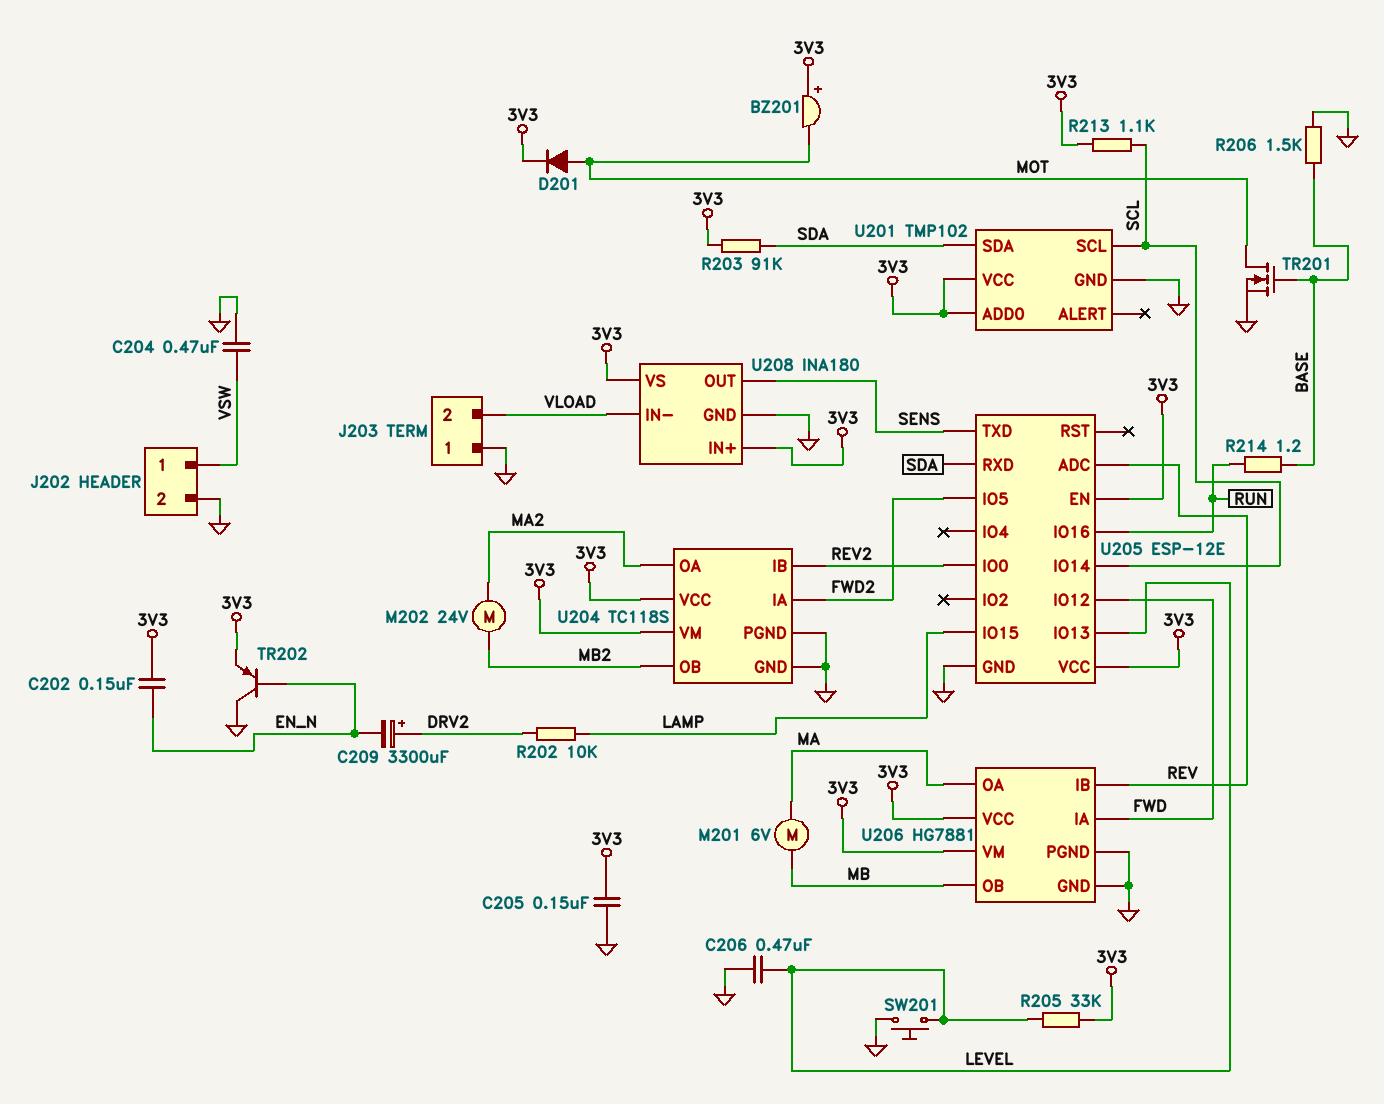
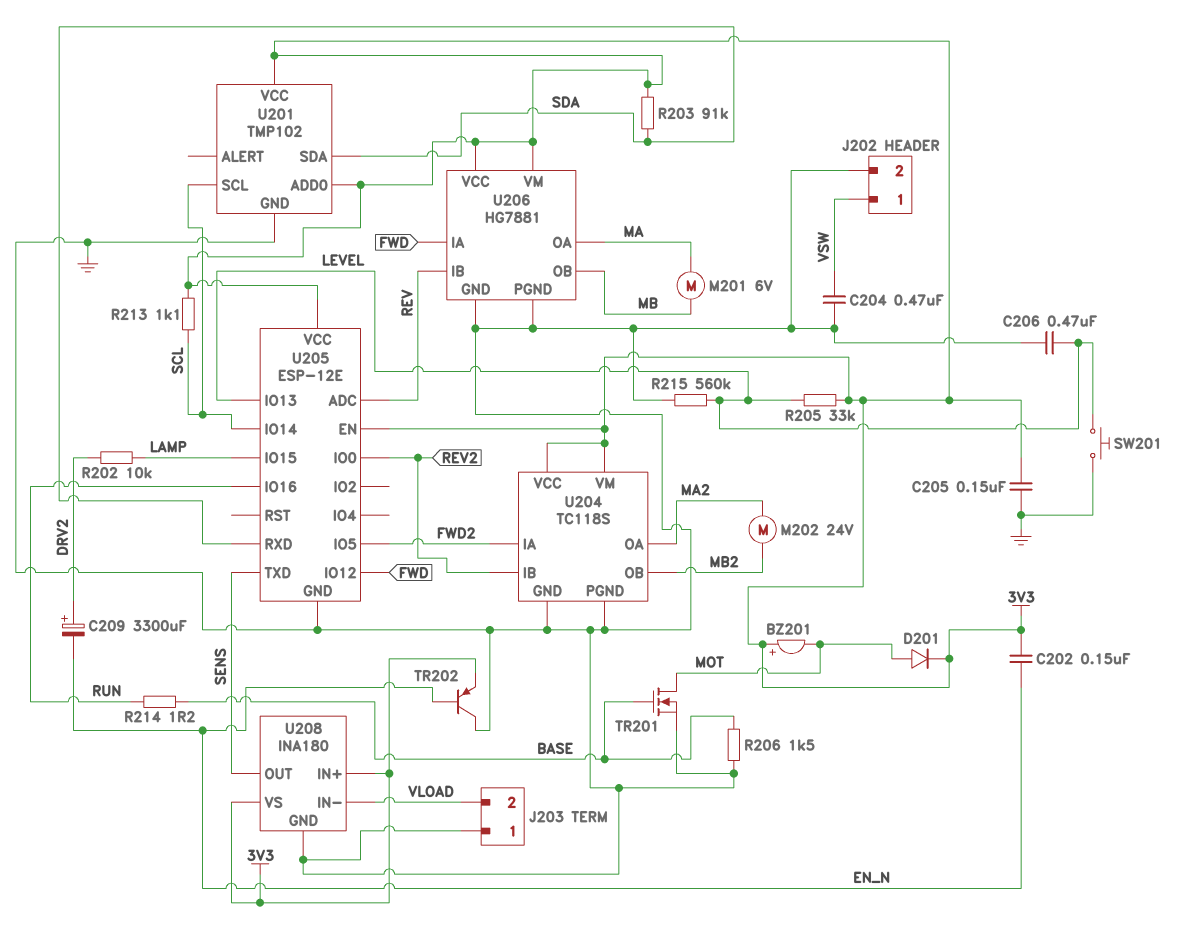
R215: none -> 560k (GND, LEVEL)

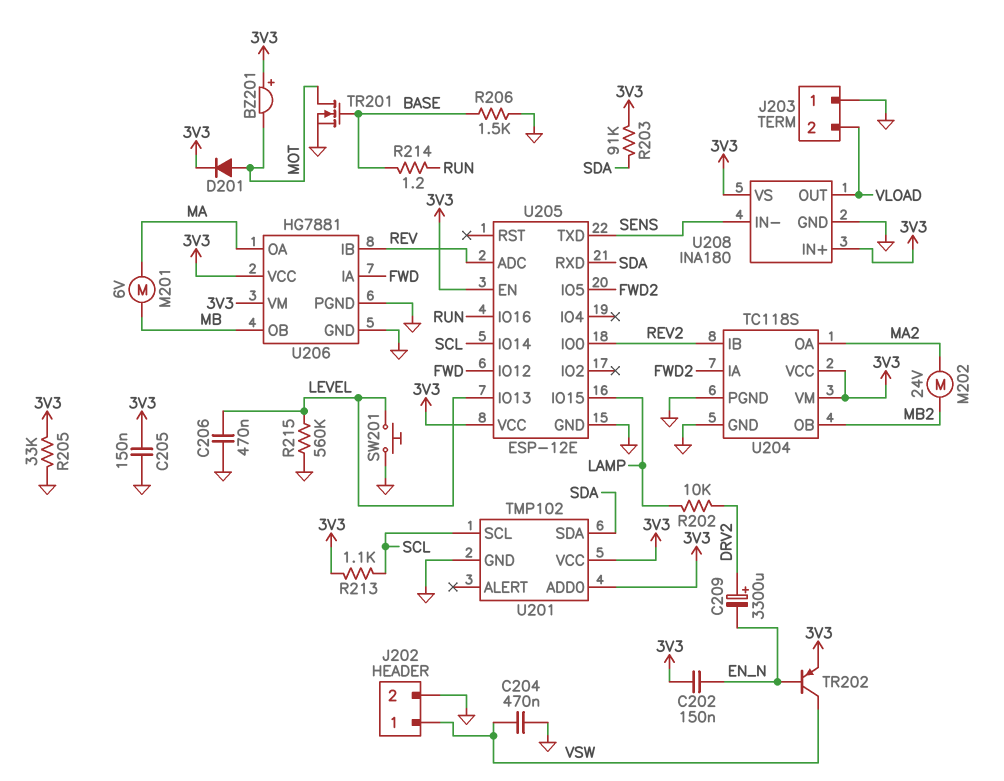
R205: 33k (3V3, LEVEL) -> 33k (3V3, GND)
TR202: PNP (B EN_N, C GND, E 3V3) -> PNP (B EN_N, C VSW, E 3V3)
U208 pin IN-: VLOAD -> SENS
U208 pin OUT: SENS -> VLOAD

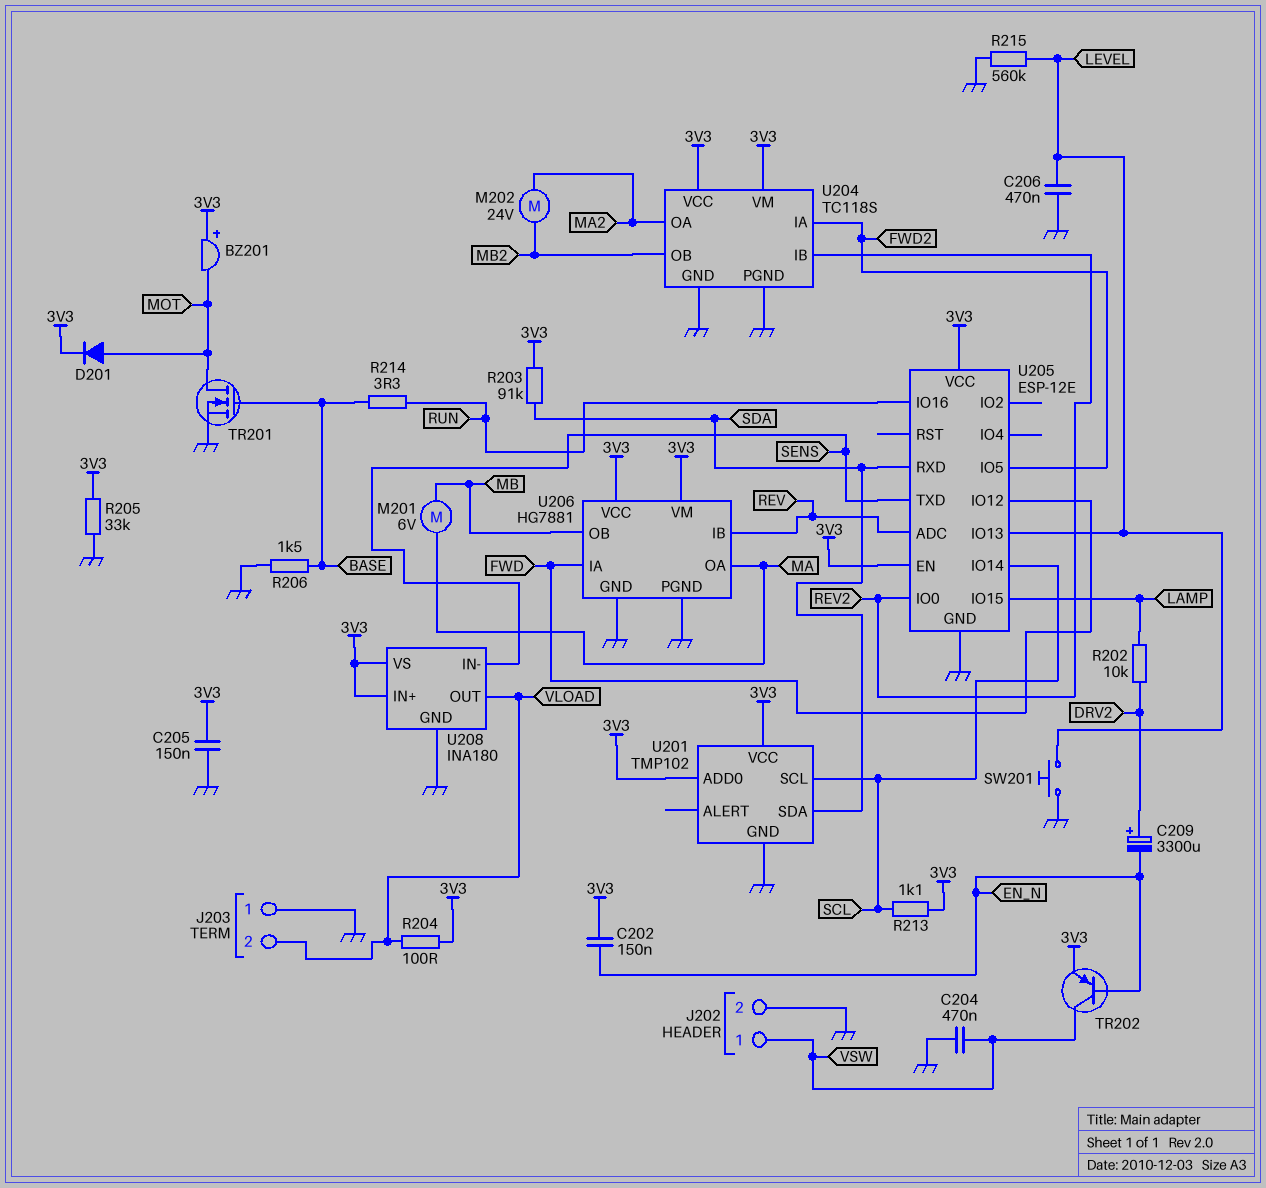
R204: none -> 100 (3V3, VLOAD)
R214: 1.2 (BASE, RUN) -> 3.3 (BASE, RUN)

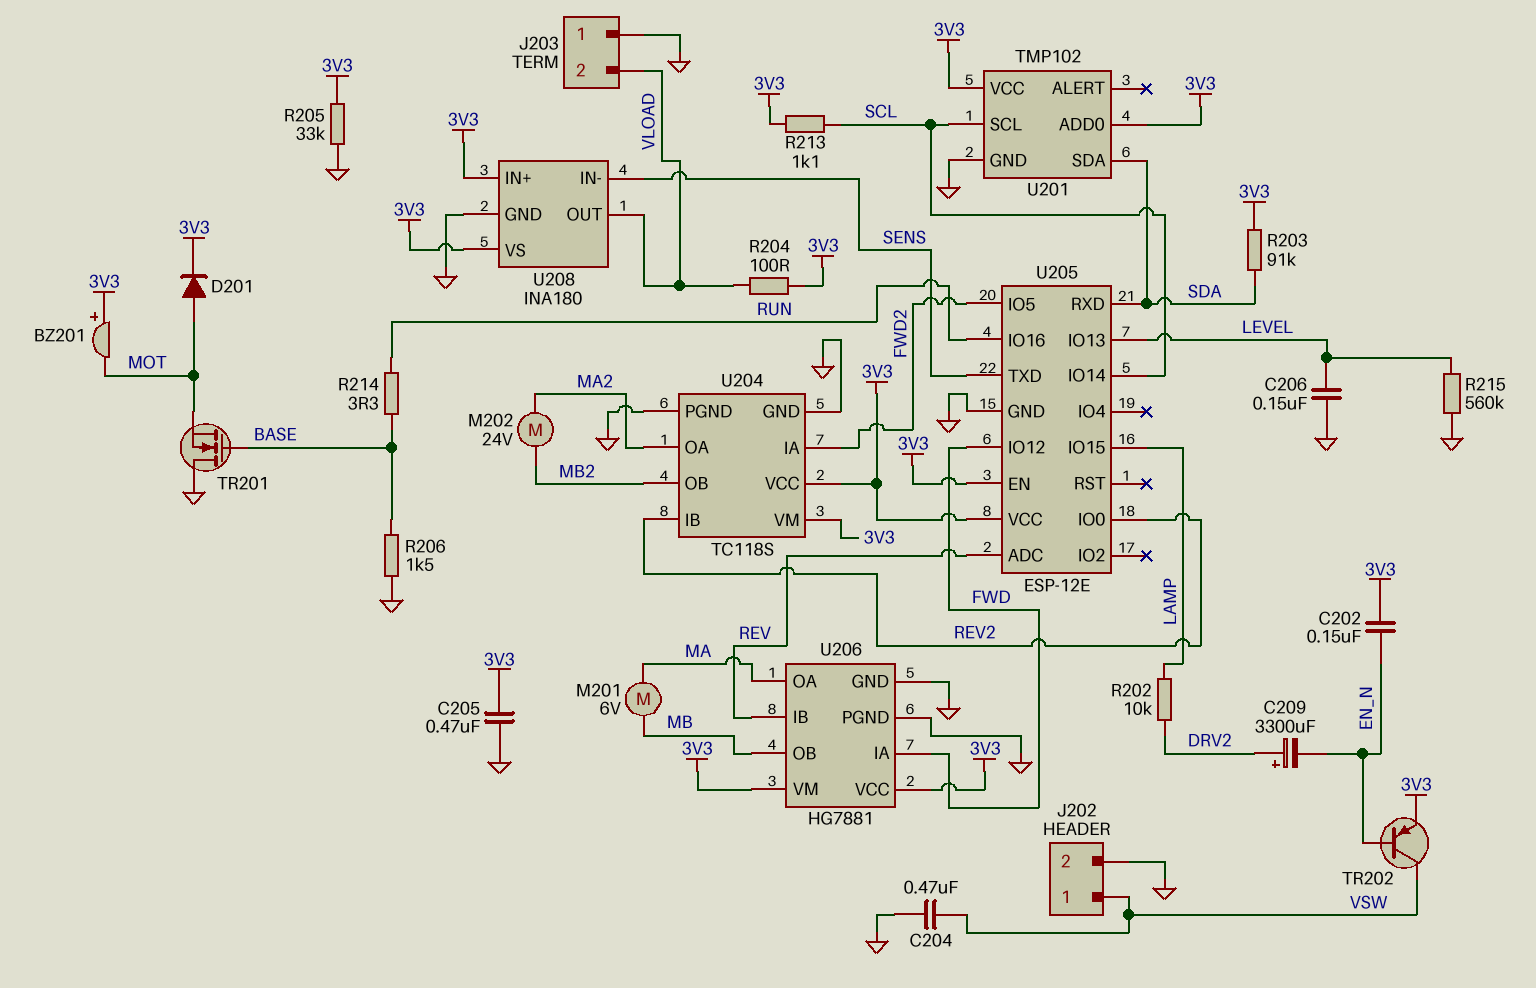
C205: 150nF (3V3, GND) -> 470nF (3V3, GND)
C206: 470nF (GND, LEVEL) -> 150nF (GND, LEVEL)
SW201: button (GND, LEVEL) -> none
TR201: NMOS (G BASE, D MOT, S GND) -> NMOS (G BASE, D GND, S MOT)

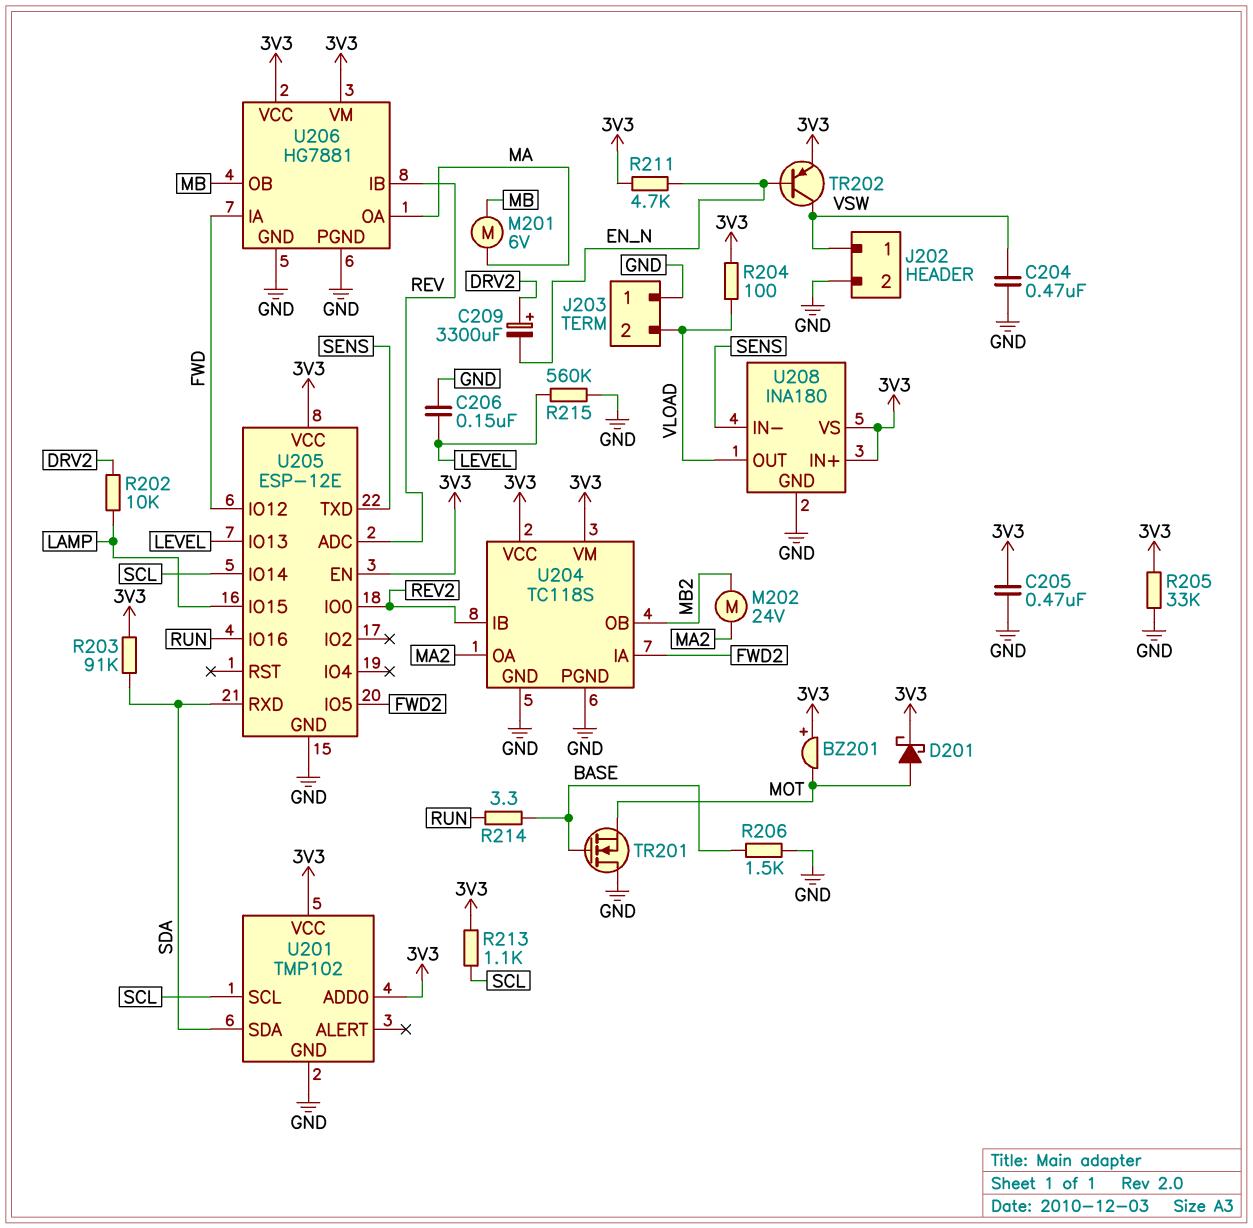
C202: 150nF (3V3, EN_N) -> none
D201: diode (A MOT, K 3V3) -> schottky (A MOT, K 3V3)
R211: none -> 4.7k (3V3, EN_N)

